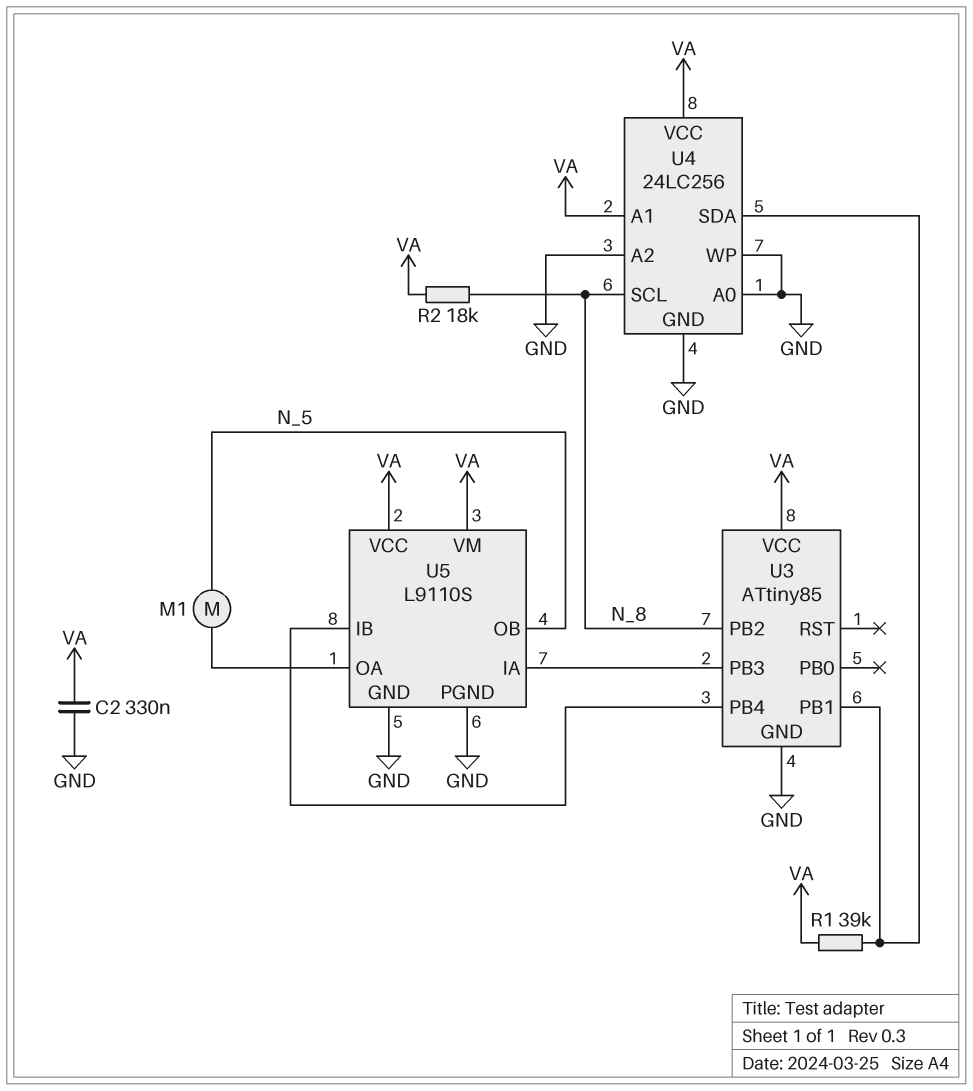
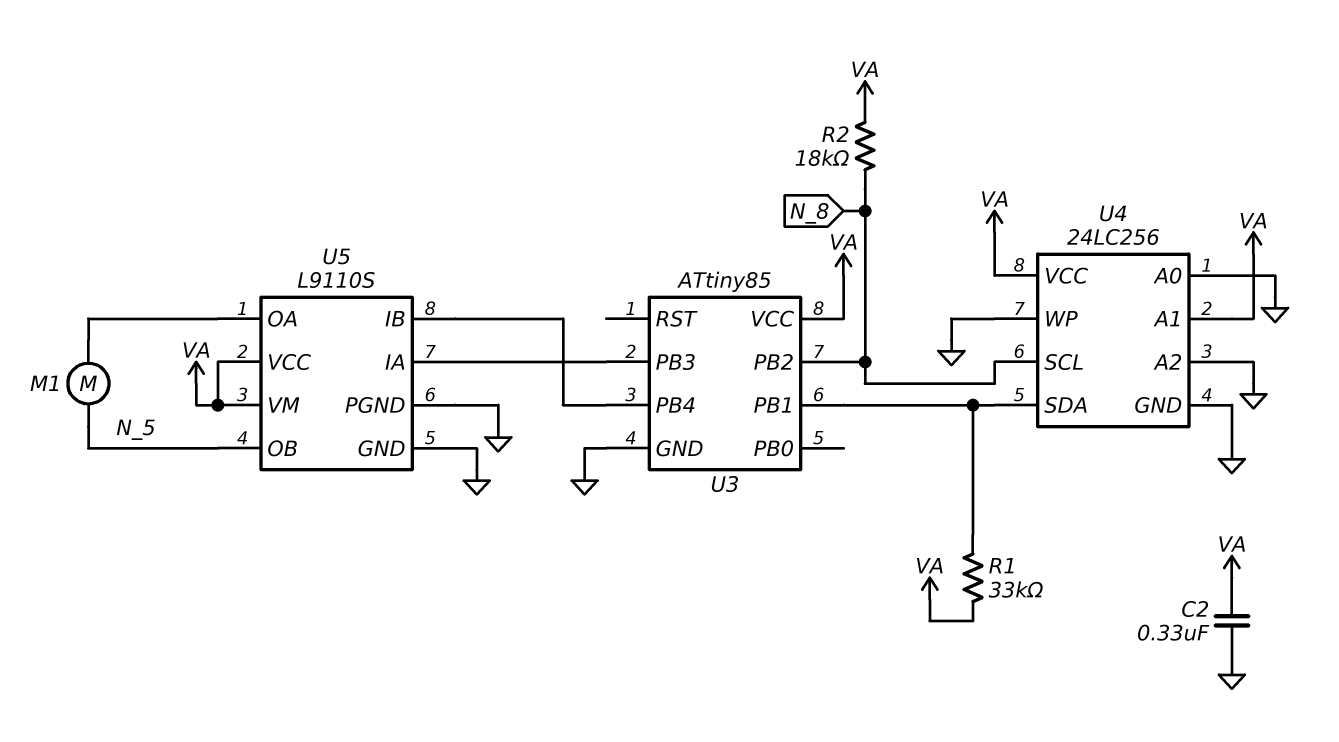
R1: 39k (U3/PB1, VA) -> 33k (U3/PB1, VA)

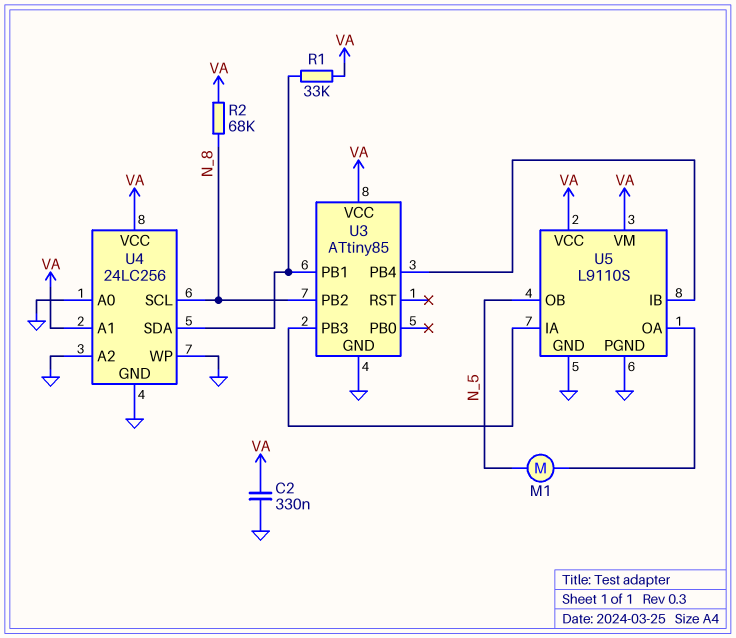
R2: 18k (N_8, VA) -> 68k (N_8, VA)

